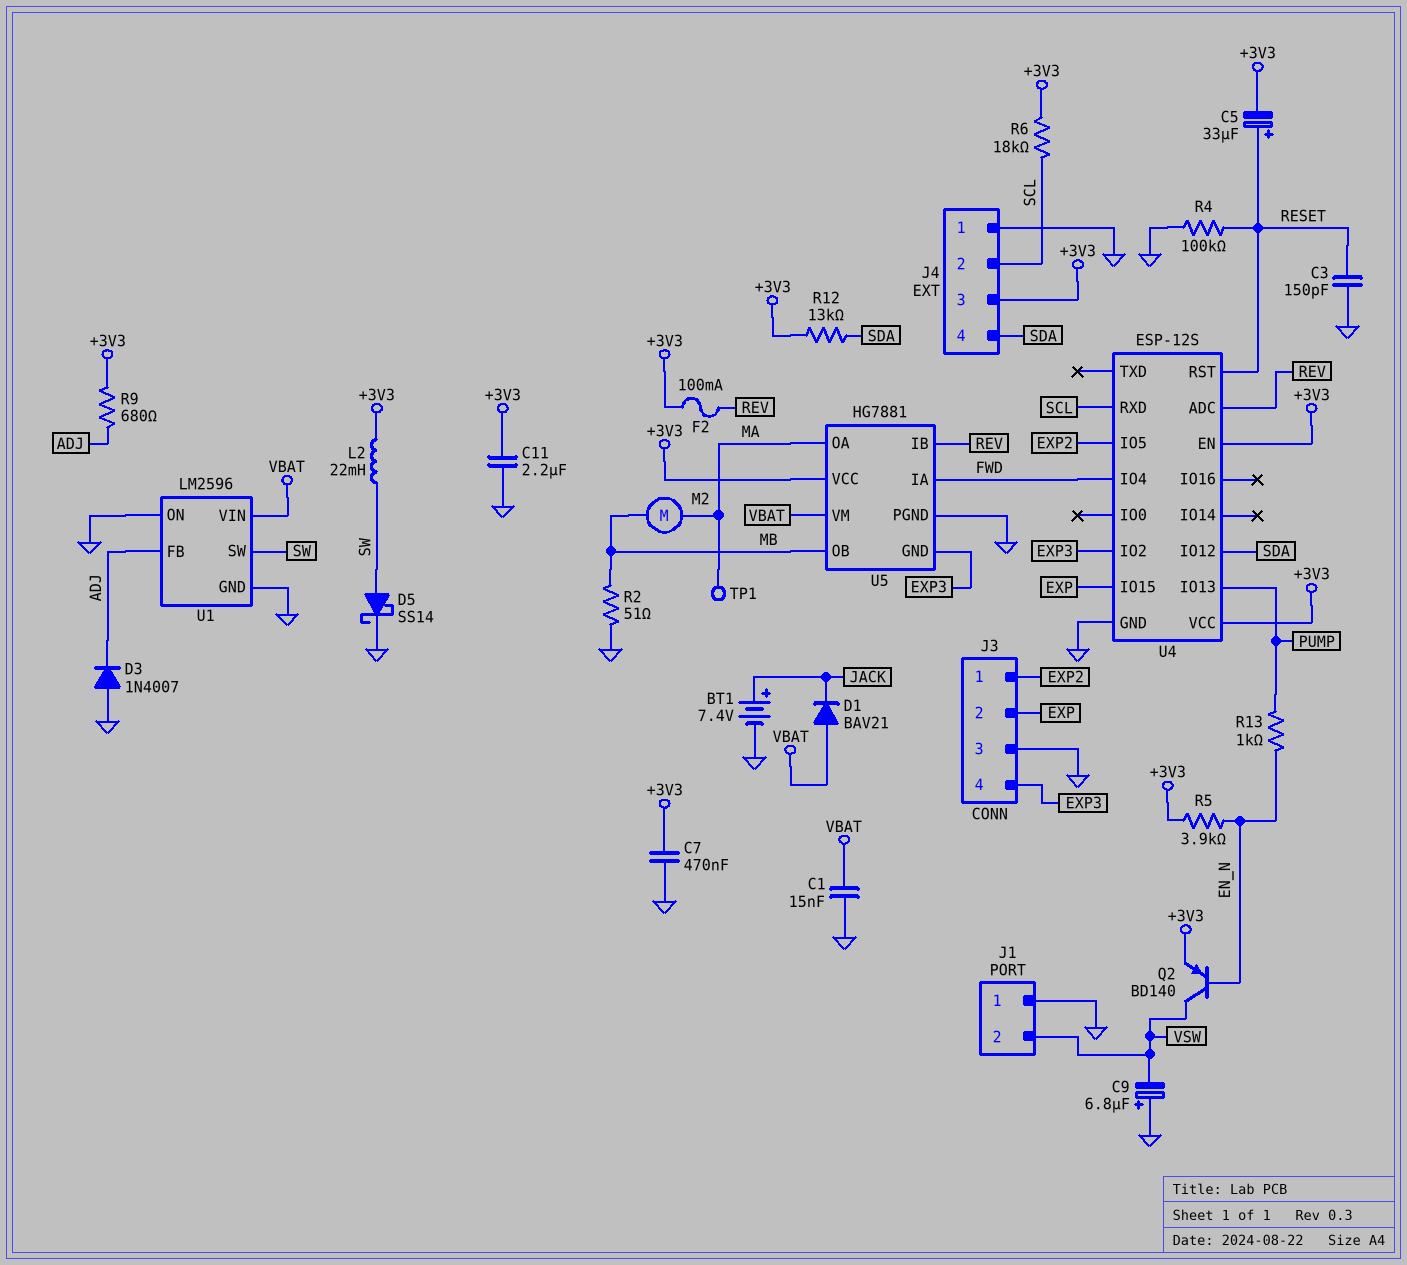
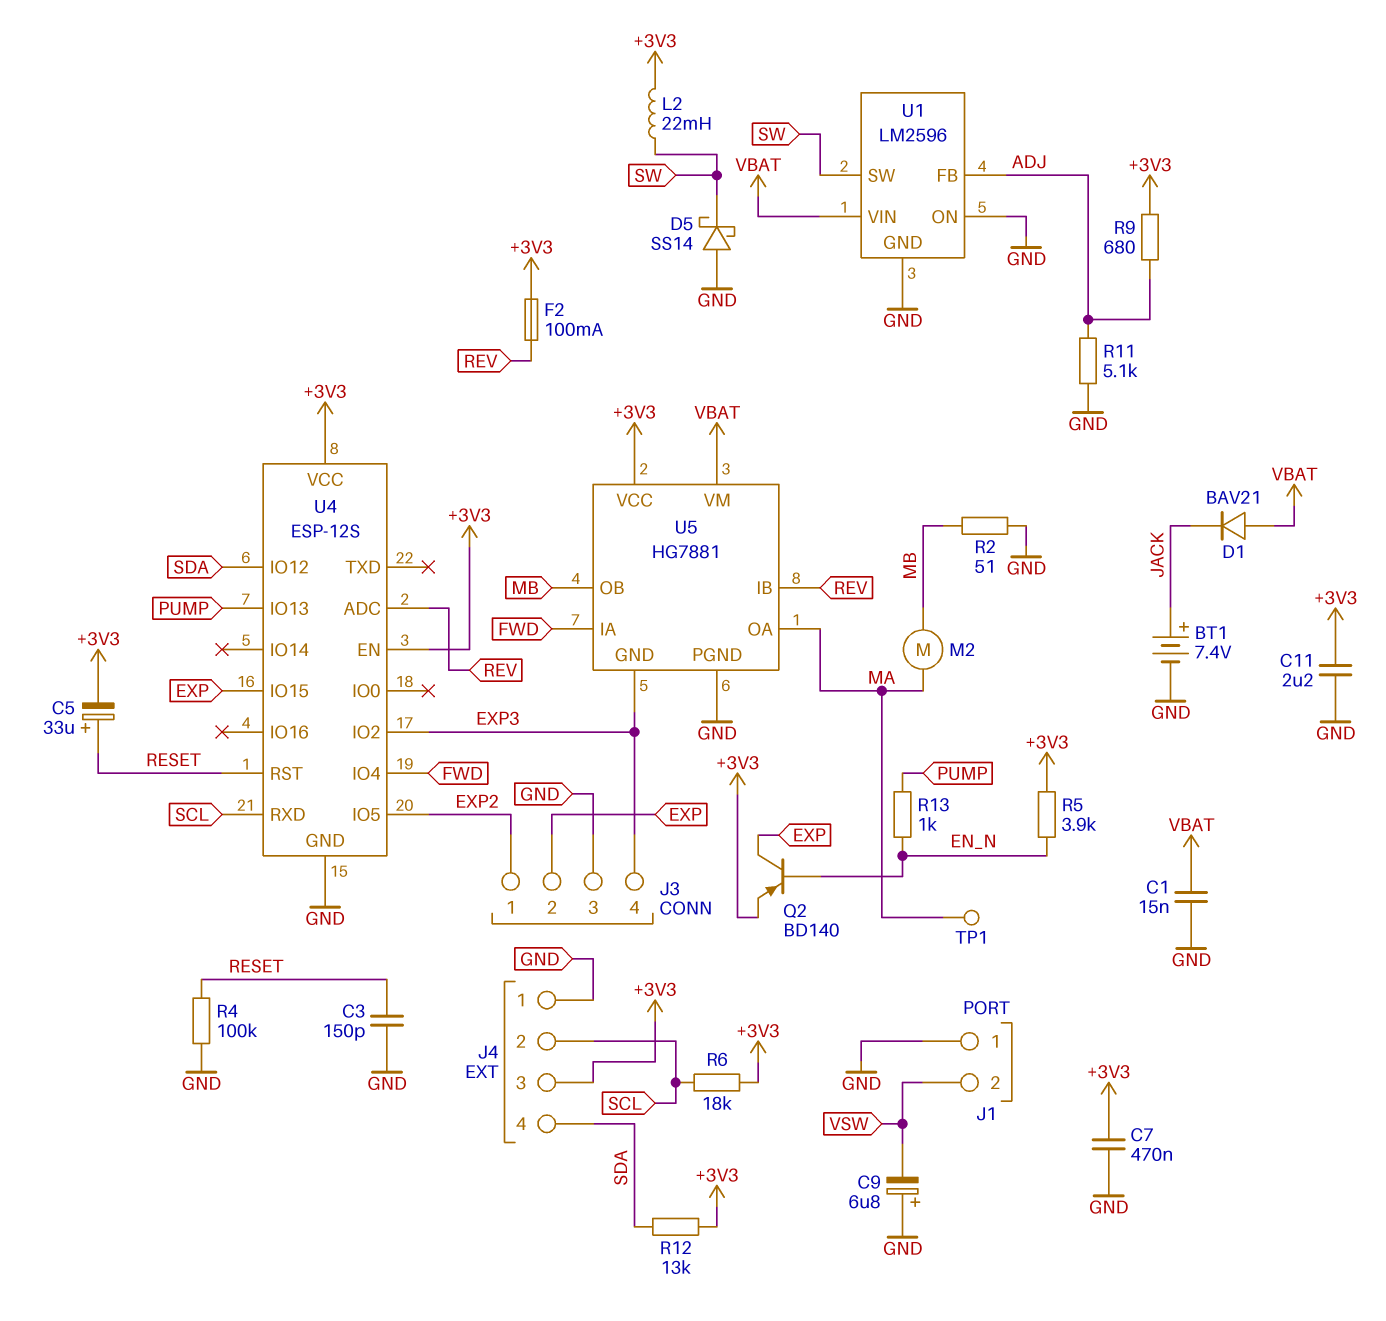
D3: diode 1N4007 (A GND, K ADJ) -> none
D5: schottky SS14 (A SW, K GND) -> schottky SS14 (A GND, K SW)
Q2: PNP BD140 (B EN_N, C VSW, E +3V3) -> PNP BD140 (B EN_N, C EXP, E +3V3)
R11: none -> 5.1k (ADJ, GND)

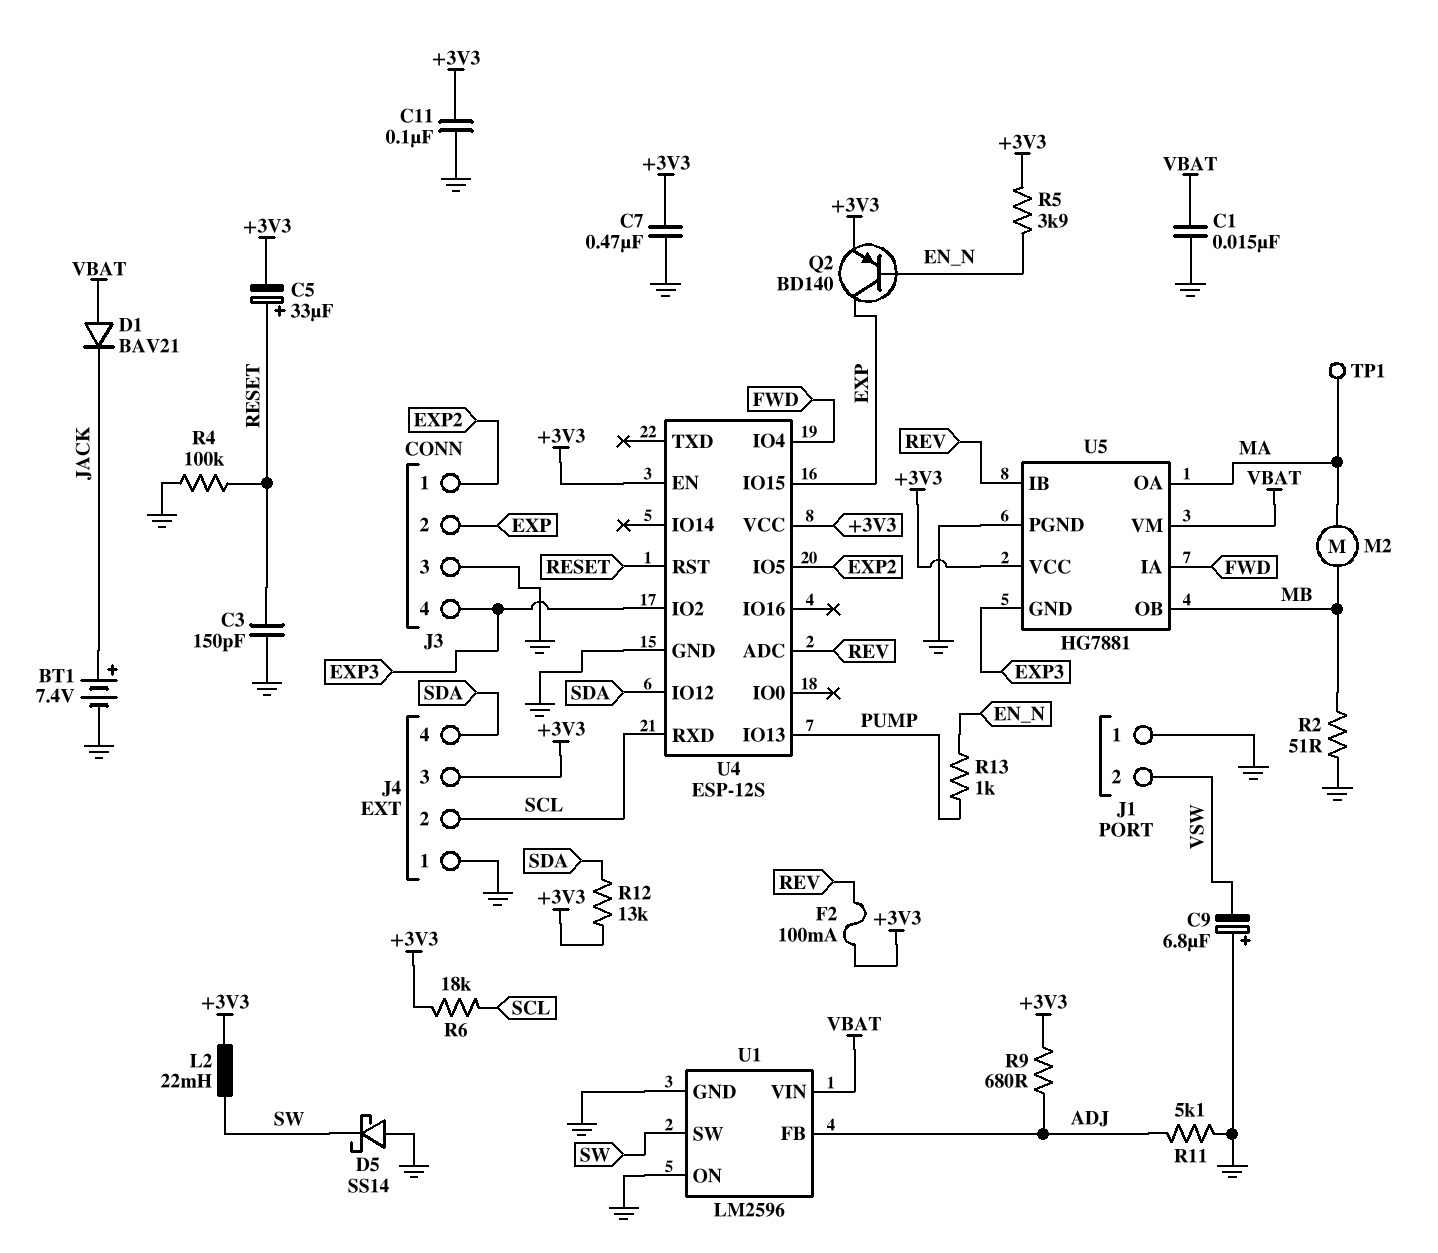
C11: 2.2uF (+3V3, GND) -> 100nF (+3V3, GND)

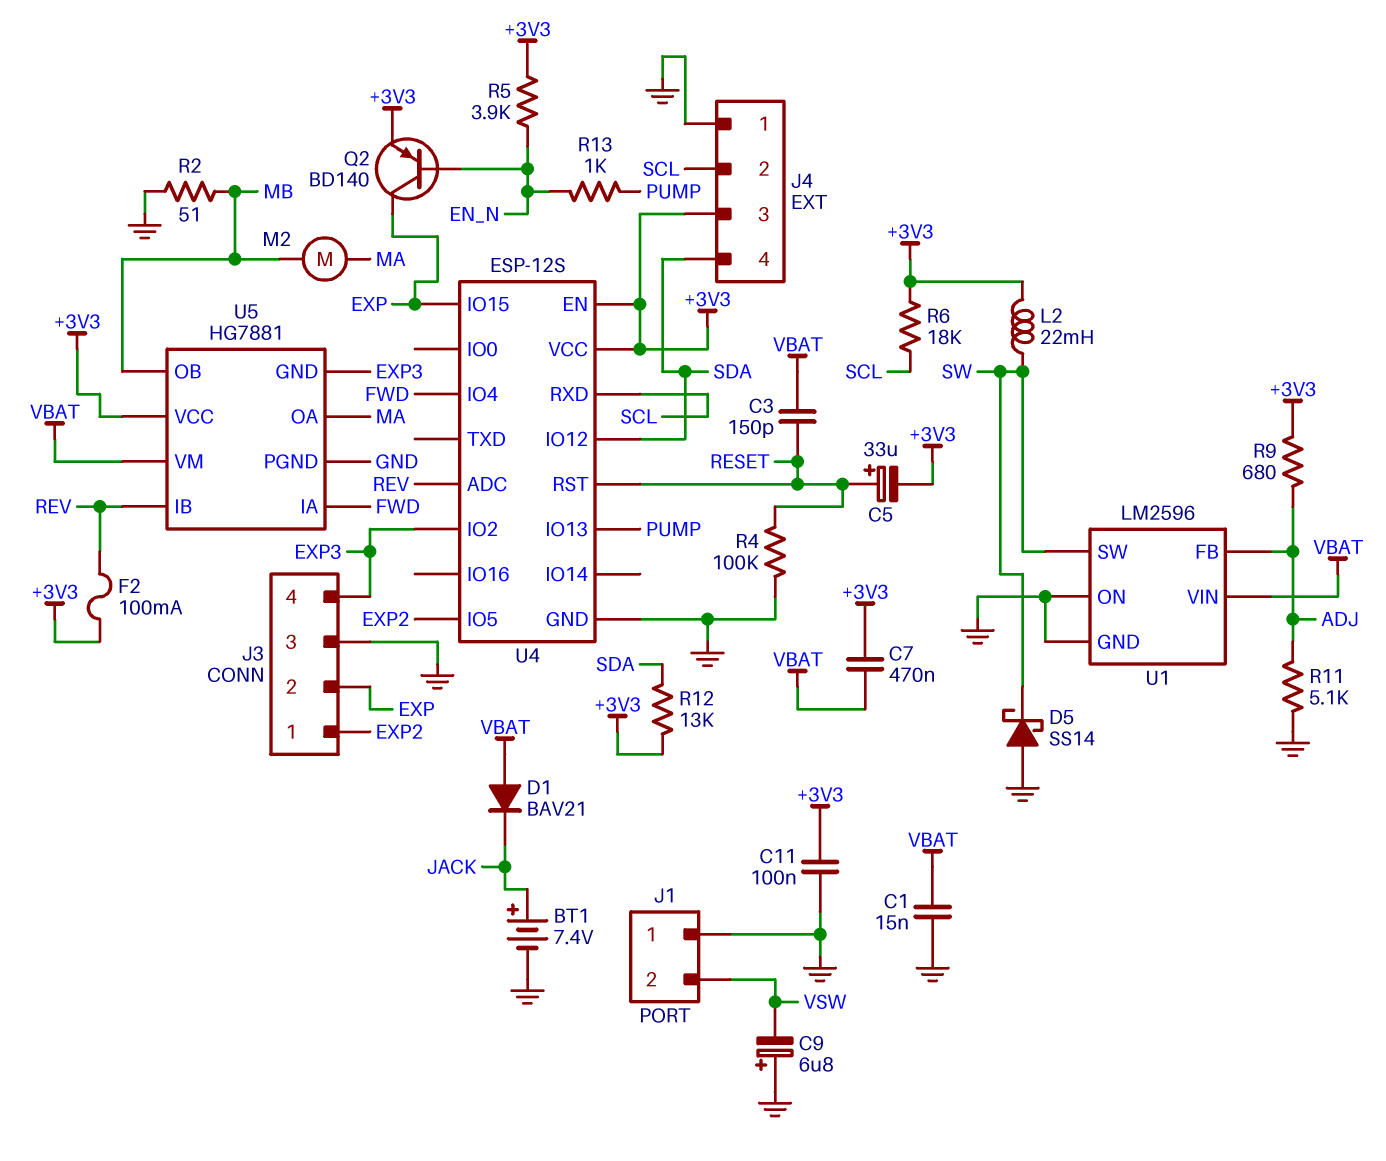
C3: 150pF (GND, RESET) -> 150pF (RESET, VBAT)
C7: 470nF (+3V3, GND) -> 470nF (+3V3, VBAT)
TP1: test point (MA) -> none

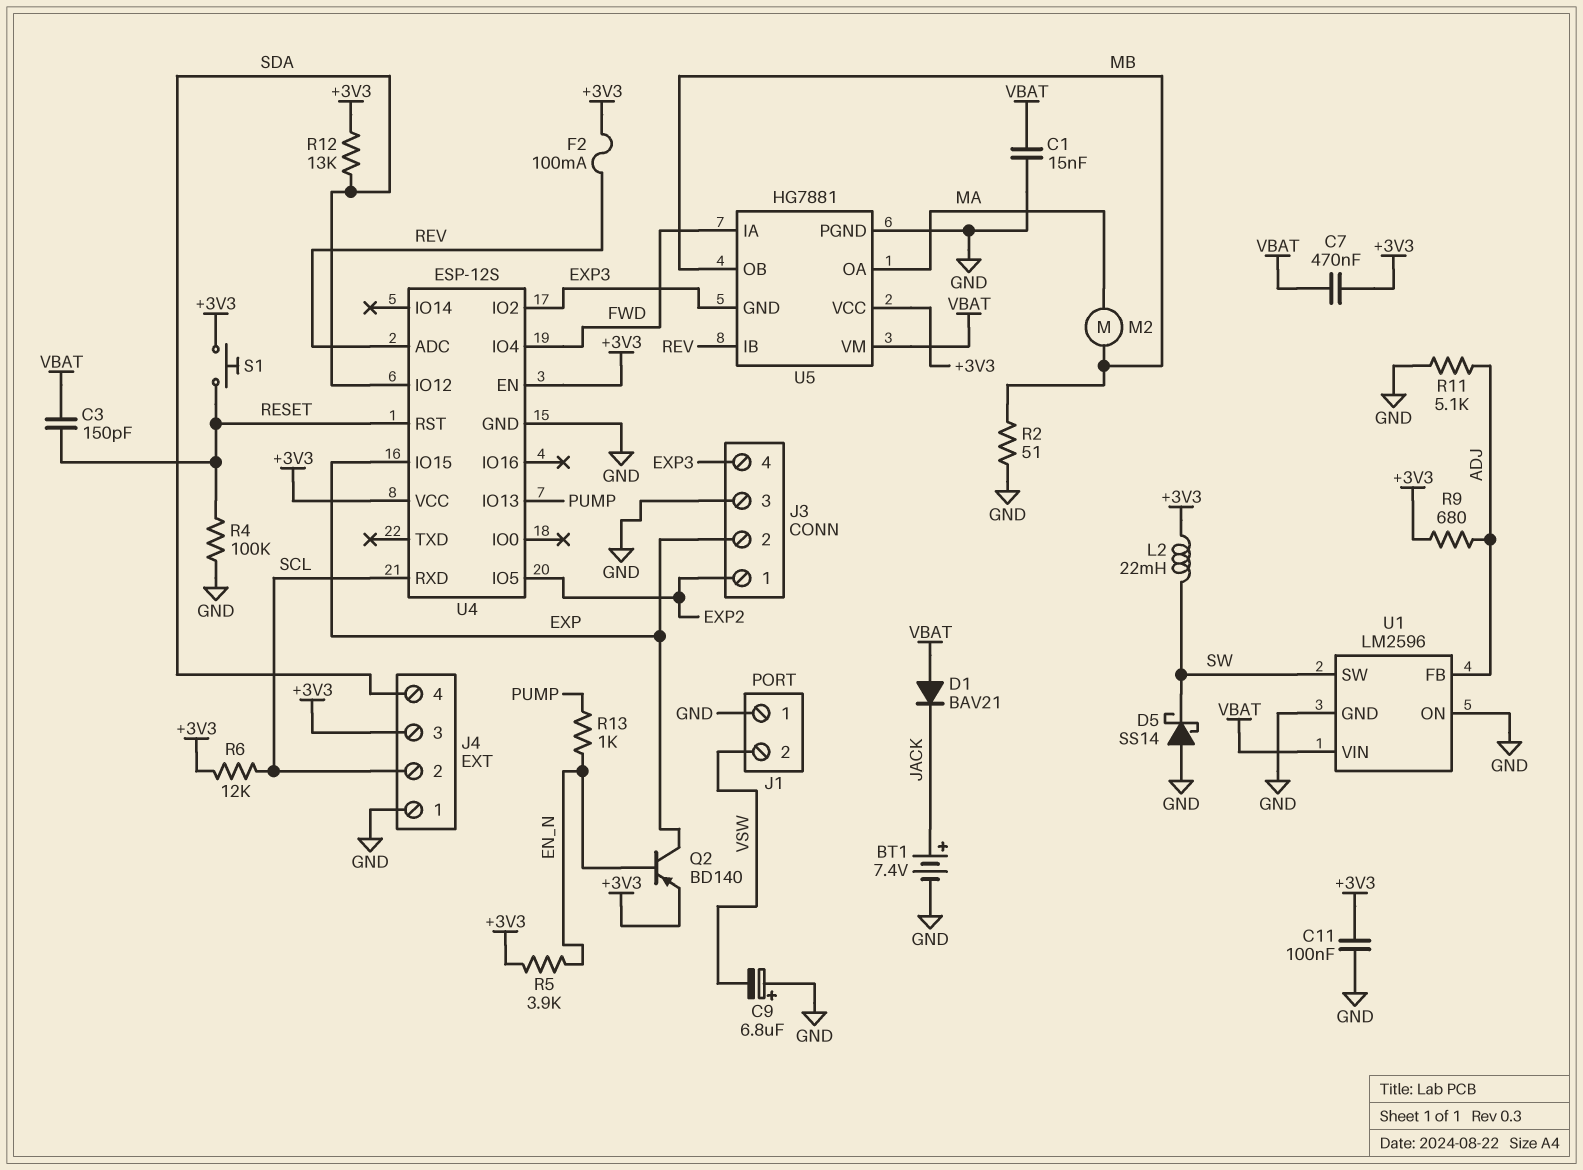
C5: 33uF (plus RESET, minus +3V3) -> none
R6: 18k (+3V3, SCL) -> 12k (+3V3, SCL)
S1: none -> button (+3V3, RESET)

